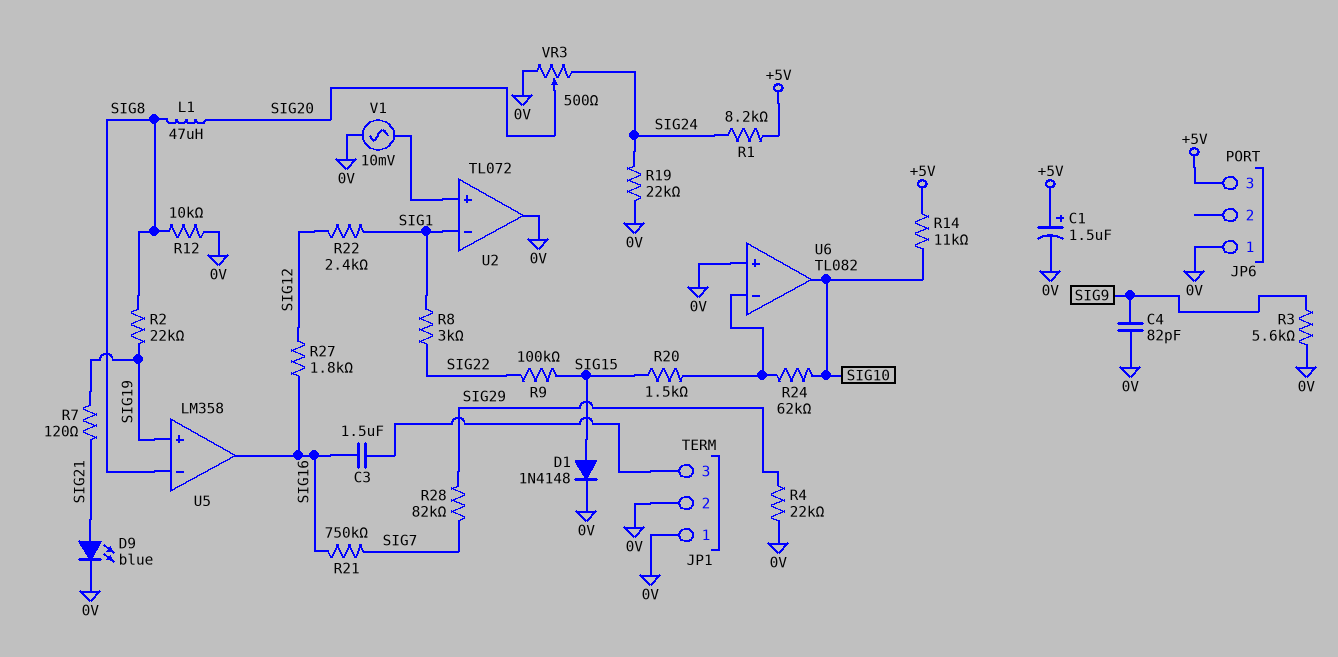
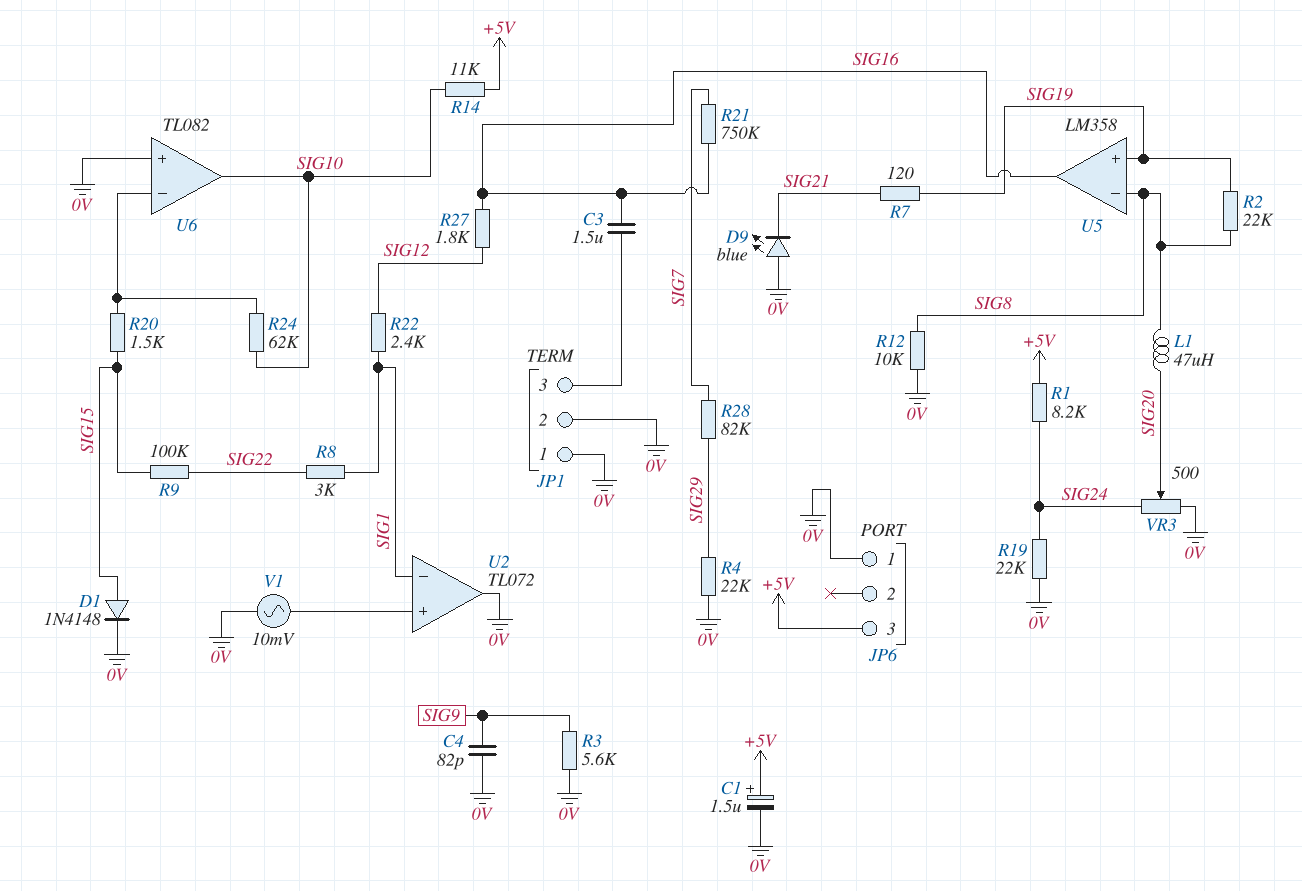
D9: LED blue (A SIG21, K 0V) -> LED blue (A 0V, K SIG21)

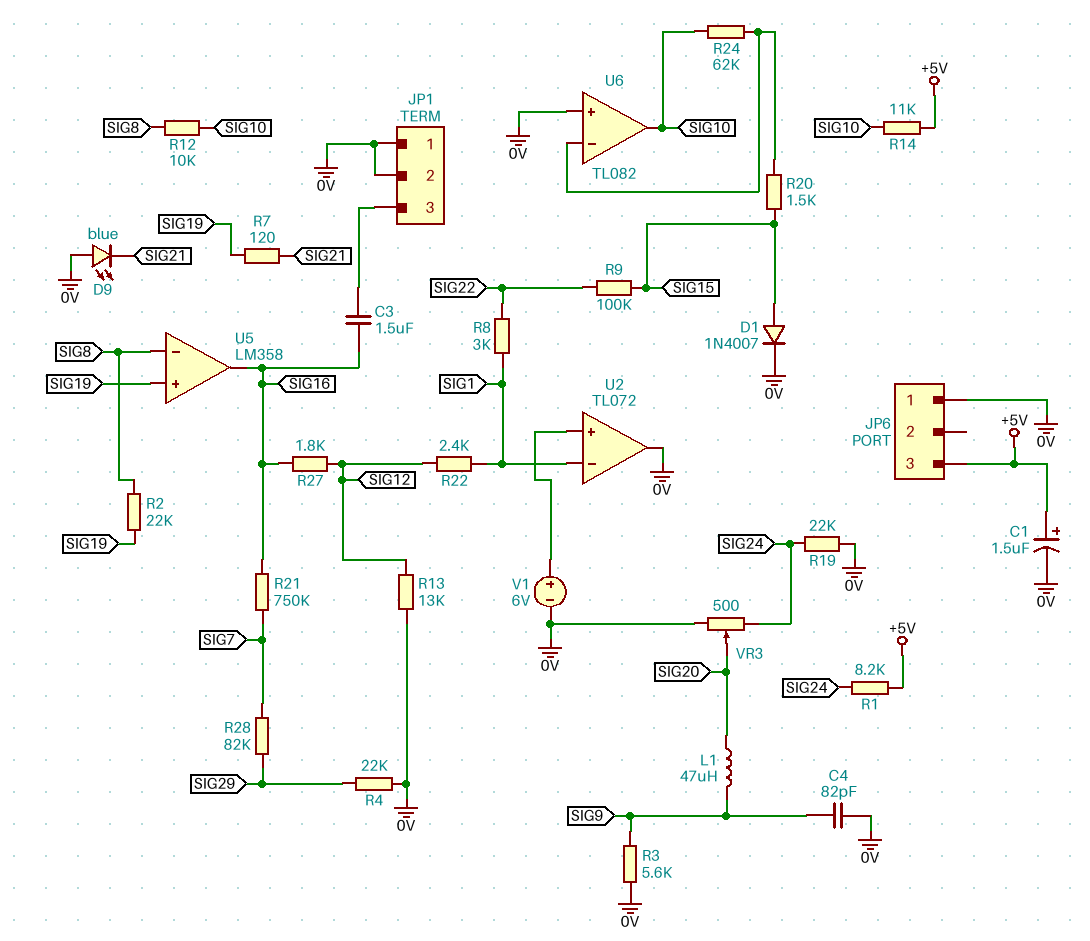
D1: diode 1N4148 (A SIG15, K 0V) -> diode 1N4007 (A SIG15, K 0V)
L1: 47uH (SIG8, SIG20) -> 47uH (SIG9, SIG20)
R12: 10k (0V, SIG8) -> 10k (SIG8, SIG10)
R13: none -> 13k (0V, SIG12)
V1: AC 10mV (0V, U2/in+) -> 6V (plus U2/in+, minus 0V)

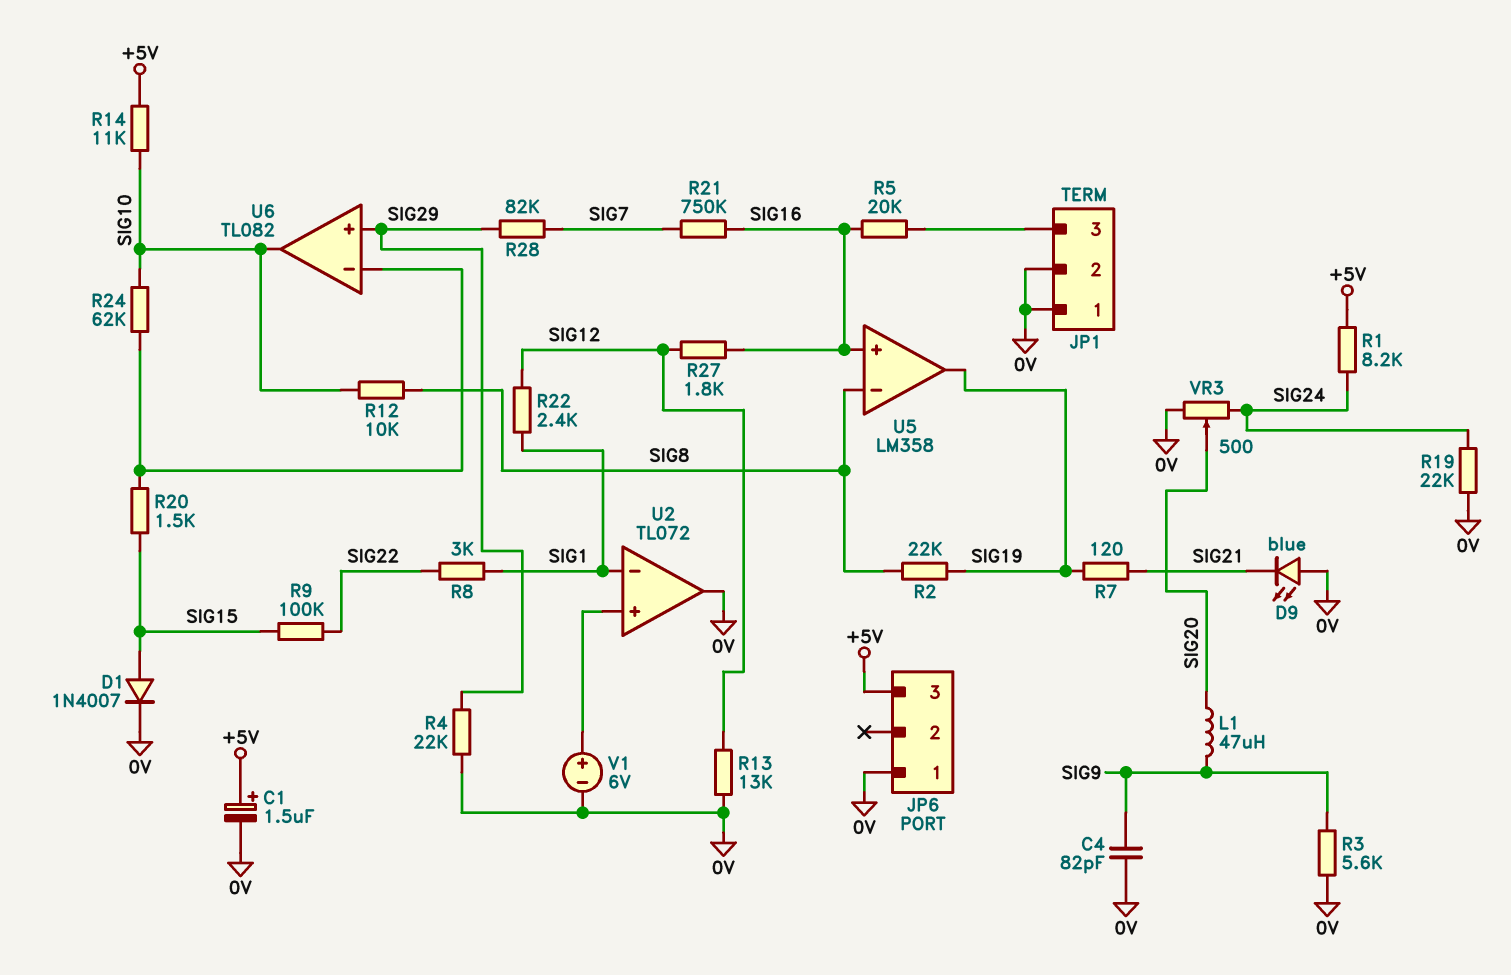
C3: 1.5uF (JP1/3, SIG16) -> none
R5: none -> 20k (JP1/3, SIG16)
U5 pin in+: SIG19 -> SIG16
U5 pin out: SIG16 -> SIG19
U6 pin in+: 0V -> SIG29

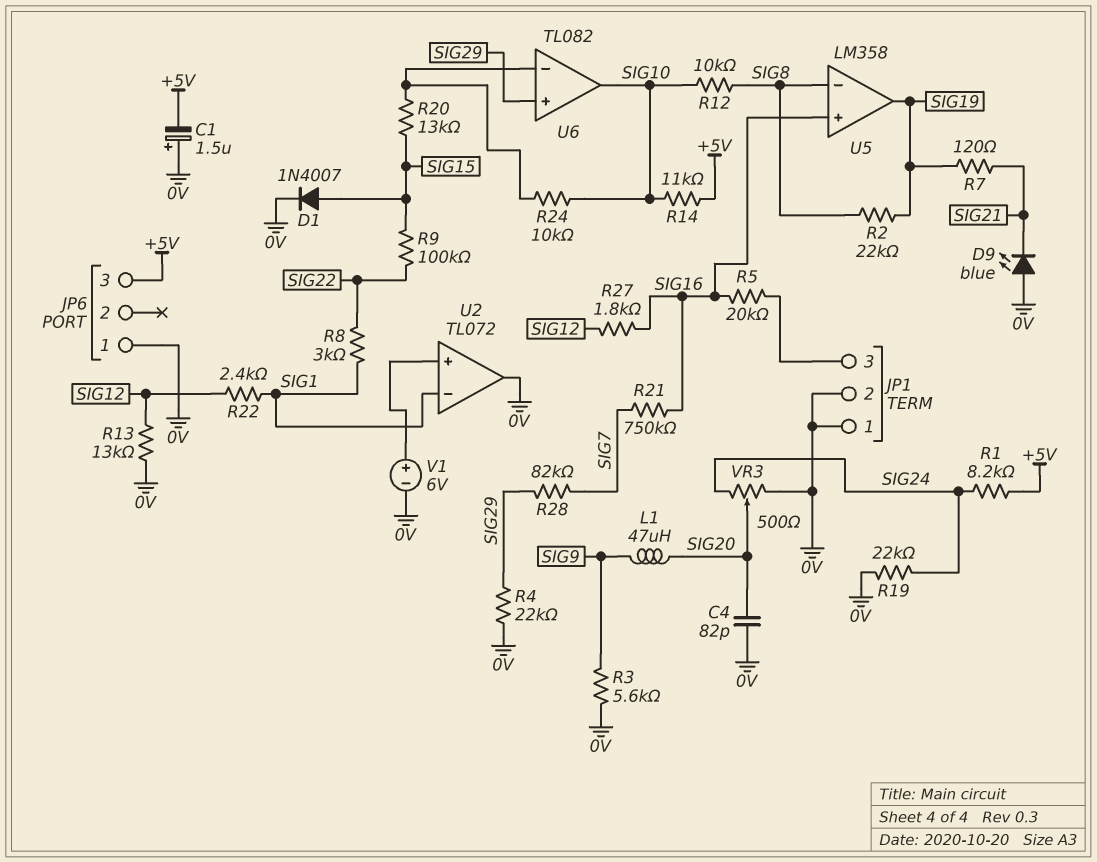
C1: 1.5uF (plus +5V, minus 0V) -> 1.5uF (plus 0V, minus +5V)
C4: 82pF (0V, SIG9) -> 82pF (0V, SIG20)
R20: 1.5k (SIG15, U6/in-) -> 13k (SIG15, U6/in-)
R24: 62k (SIG10, U6/in-) -> 10k (SIG10, U6/in-)

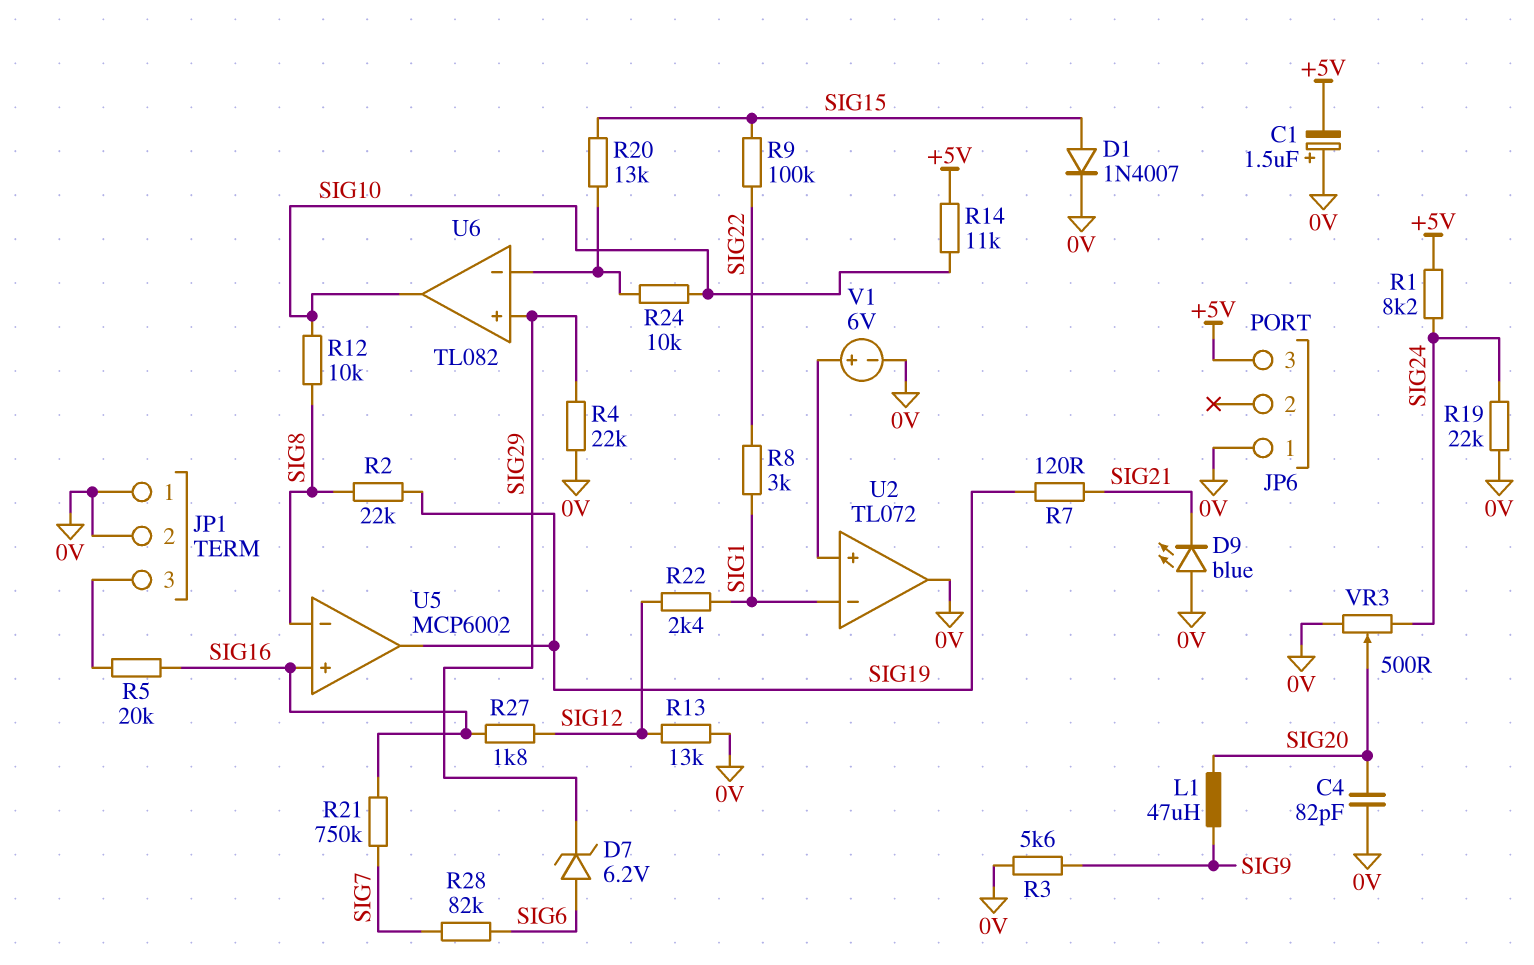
D7: none -> zener 6.2V (A SIG6, K SIG29)
R28: 82k (SIG7, SIG29) -> 82k (SIG6, SIG7)
U5: LM358 -> MCP6002

